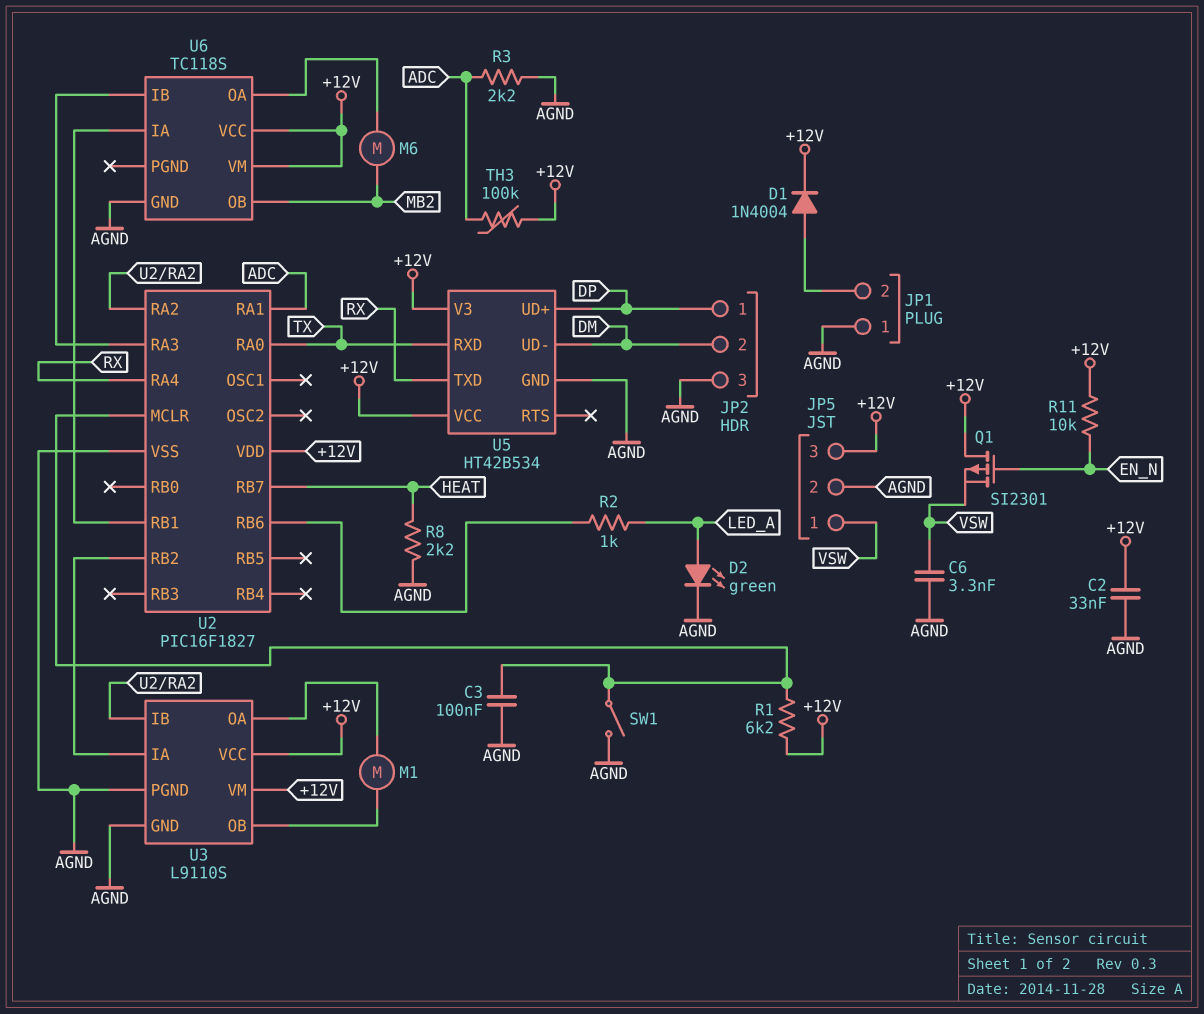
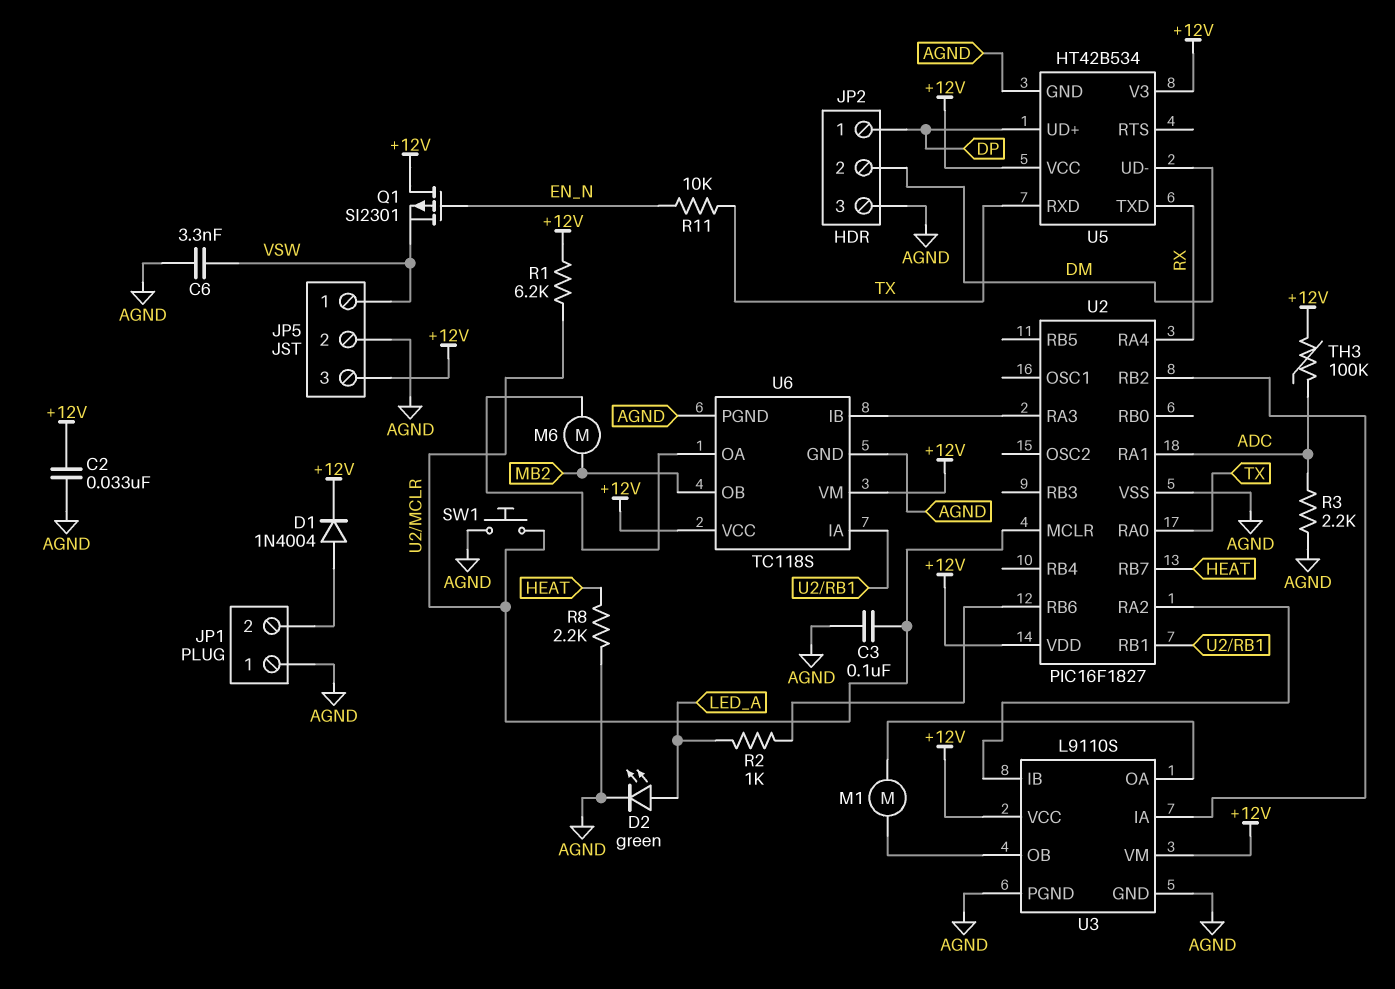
R11: 10k (+12V, EN_N) -> 10k (EN_N, TX)
SW1: switch (AGND, U2/MCLR) -> button (AGND, U2/MCLR)
U6 pin PGND: none -> AGND

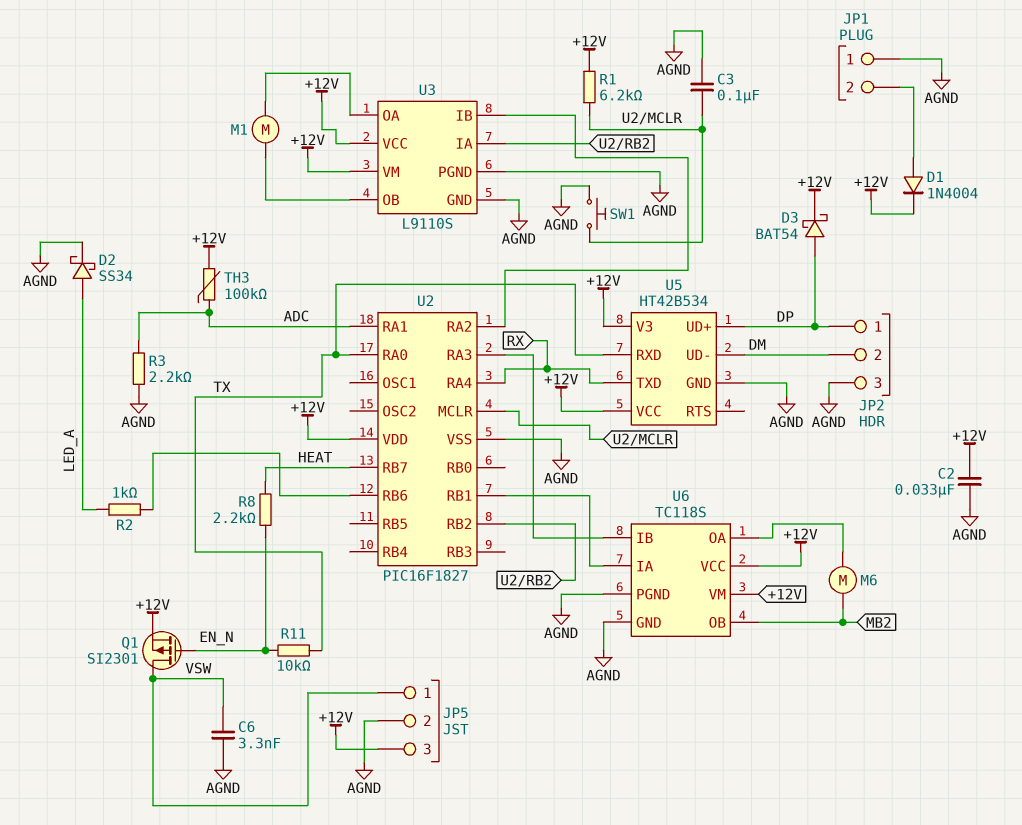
D2: LED green (A LED_A, K AGND) -> schottky SS34 (A LED_A, K AGND)
D3: none -> schottky BAT54 (A DP, K +12V)
Q1: PMOS SI2301 (G EN_N, D +12V, S VSW) -> PMOS SI2301 (G EN_N, D VSW, S +12V)
R8: 2.2k (AGND, HEAT) -> 2.2k (EN_N, HEAT)

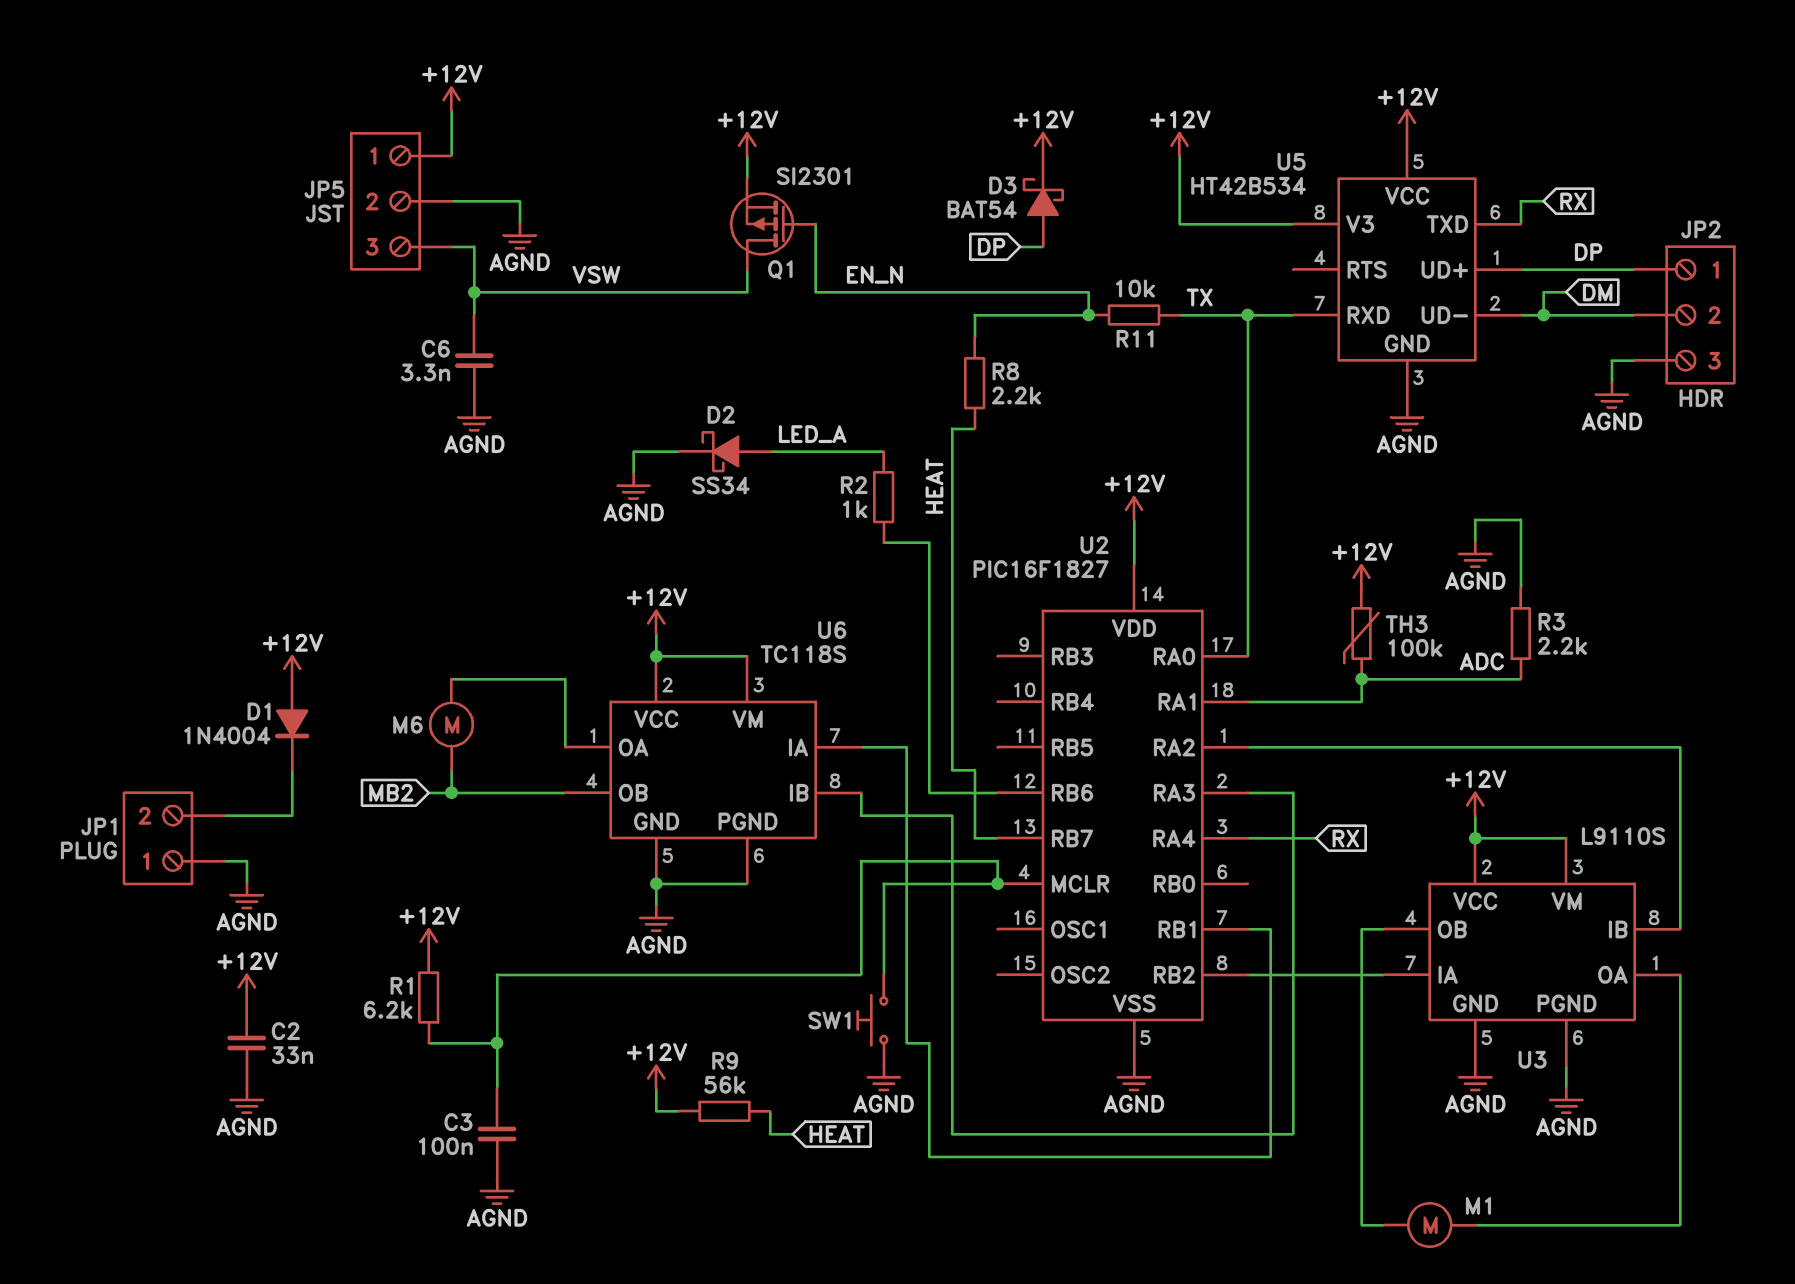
D1: diode 1N4004 (A JP1/2, K +12V) -> diode 1N4004 (A +12V, K JP1/2)
JP5 pin 1: VSW -> +12V
JP5 pin 3: +12V -> VSW
R9: none -> 56k (+12V, HEAT)

